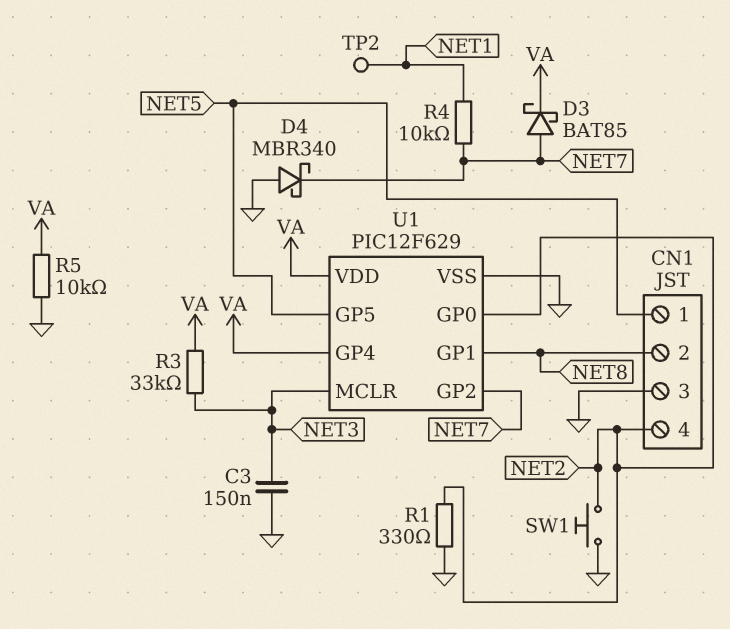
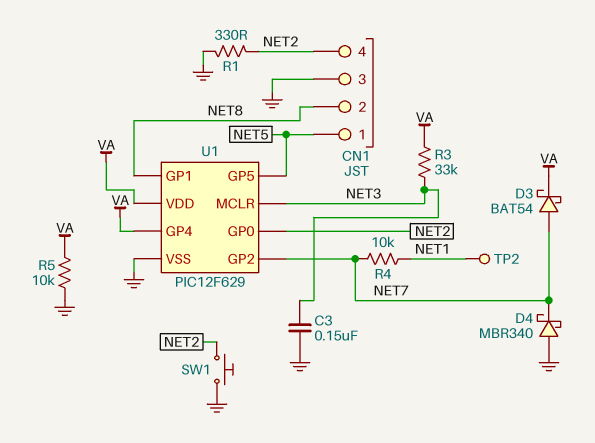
D3: schottky BAT85 (A NET7, K VA) -> schottky BAT54 (A NET7, K VA)

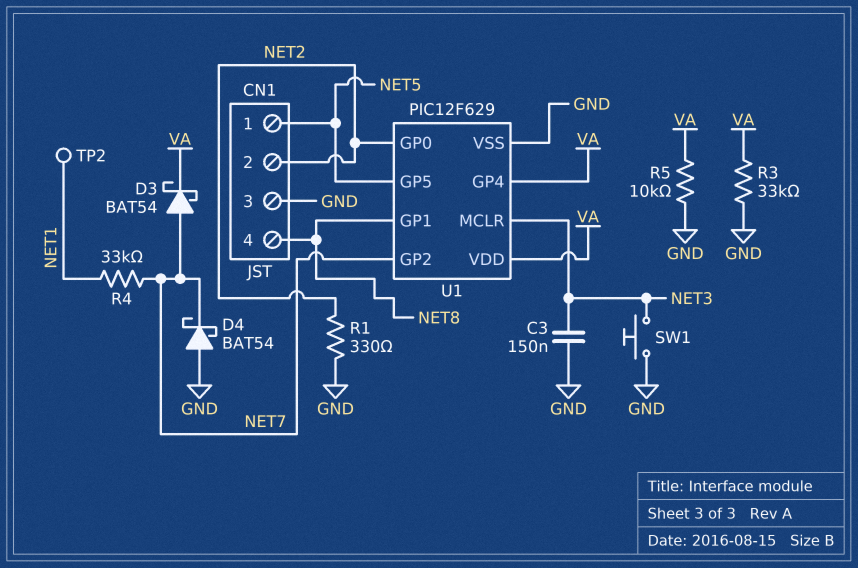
CN1 pin 2: NET8 -> NET2
CN1 pin 4: NET2 -> NET8
D4: schottky MBR340 (A GND, K NET7) -> schottky BAT54 (A GND, K NET7)
R3: 33k (NET3, VA) -> 33k (GND, VA)
R4: 10k (NET1, NET7) -> 33k (NET1, NET7)
SW1: button (GND, NET2) -> button (GND, NET3)

